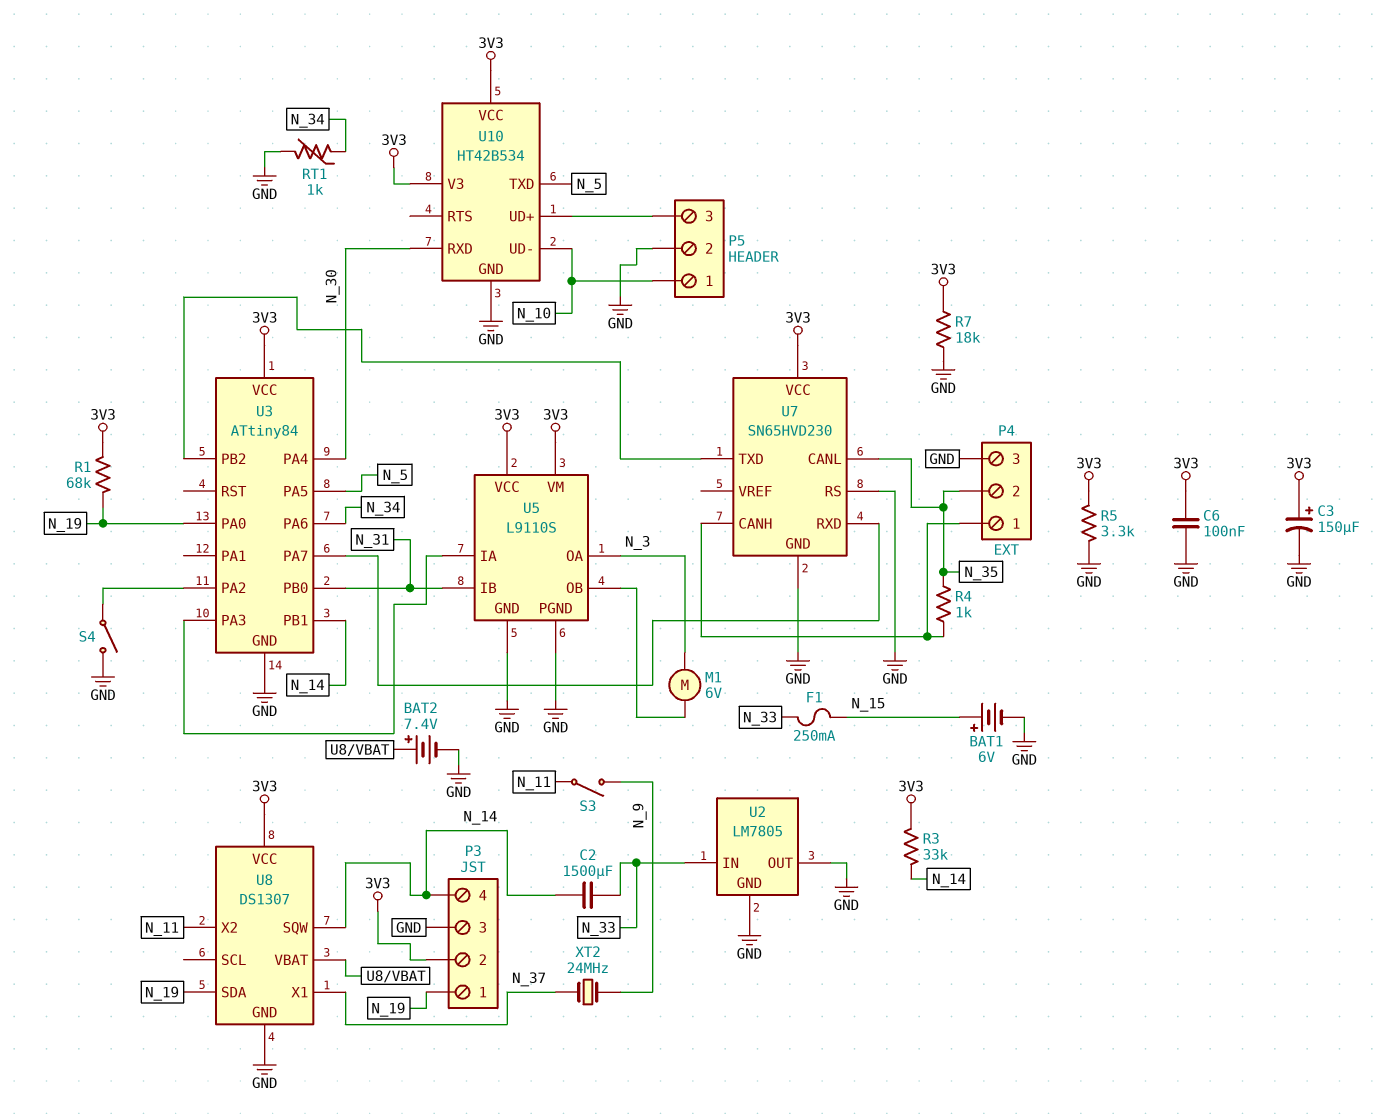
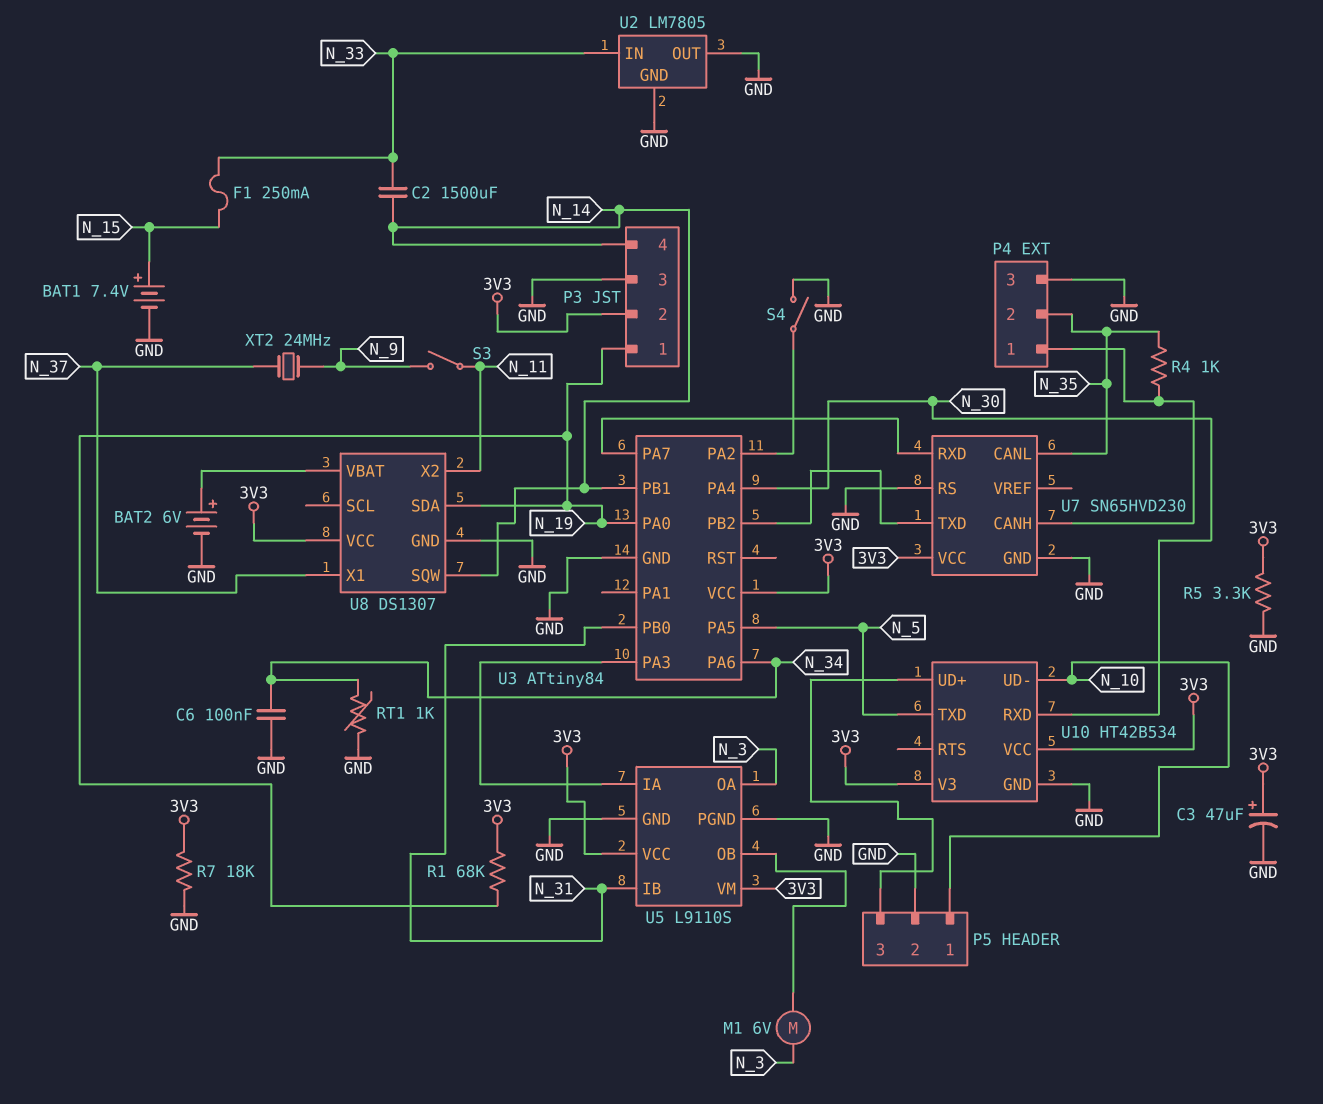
BAT1: 6V (plus N_15, minus GND) -> 7.4V (plus N_15, minus GND)
BAT2: 7.4V (plus U8/VBAT, minus GND) -> 6V (plus U8/VBAT, minus GND)
C3: 150uF (plus 3V3, minus GND) -> 47uF (plus 3V3, minus GND)
C6: 100nF (3V3, GND) -> 100nF (GND, N_34)
R3: 33k (3V3, N_14) -> none

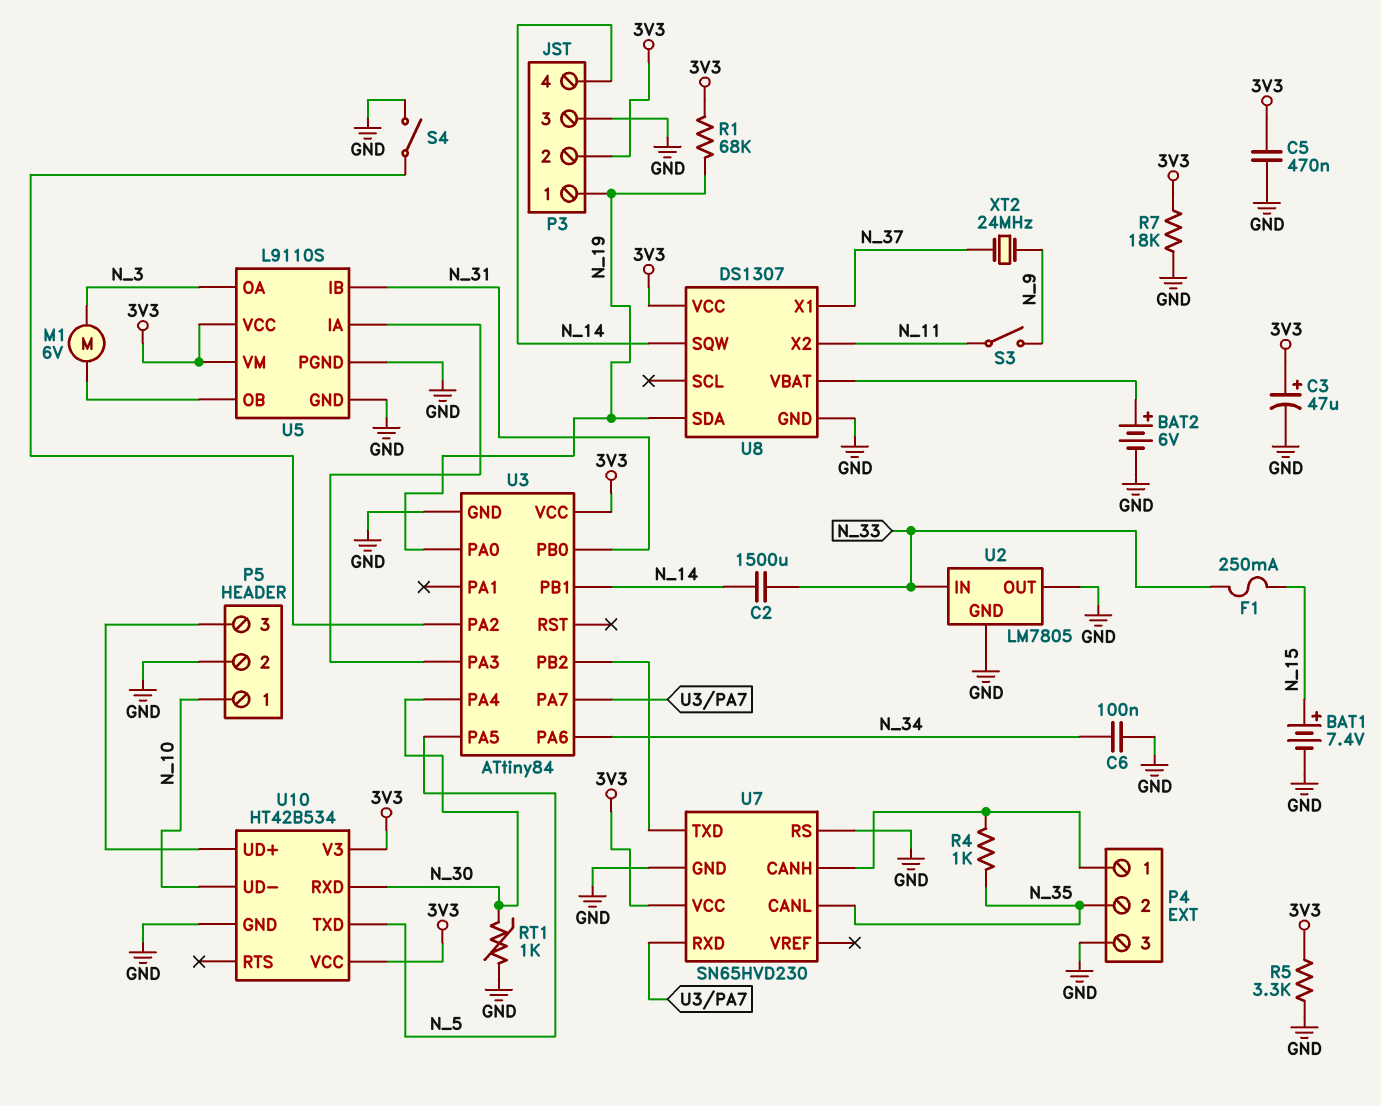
C5: none -> 470nF (3V3, GND)
RT1: 1k (GND, N_34) -> 1k (GND, N_30)

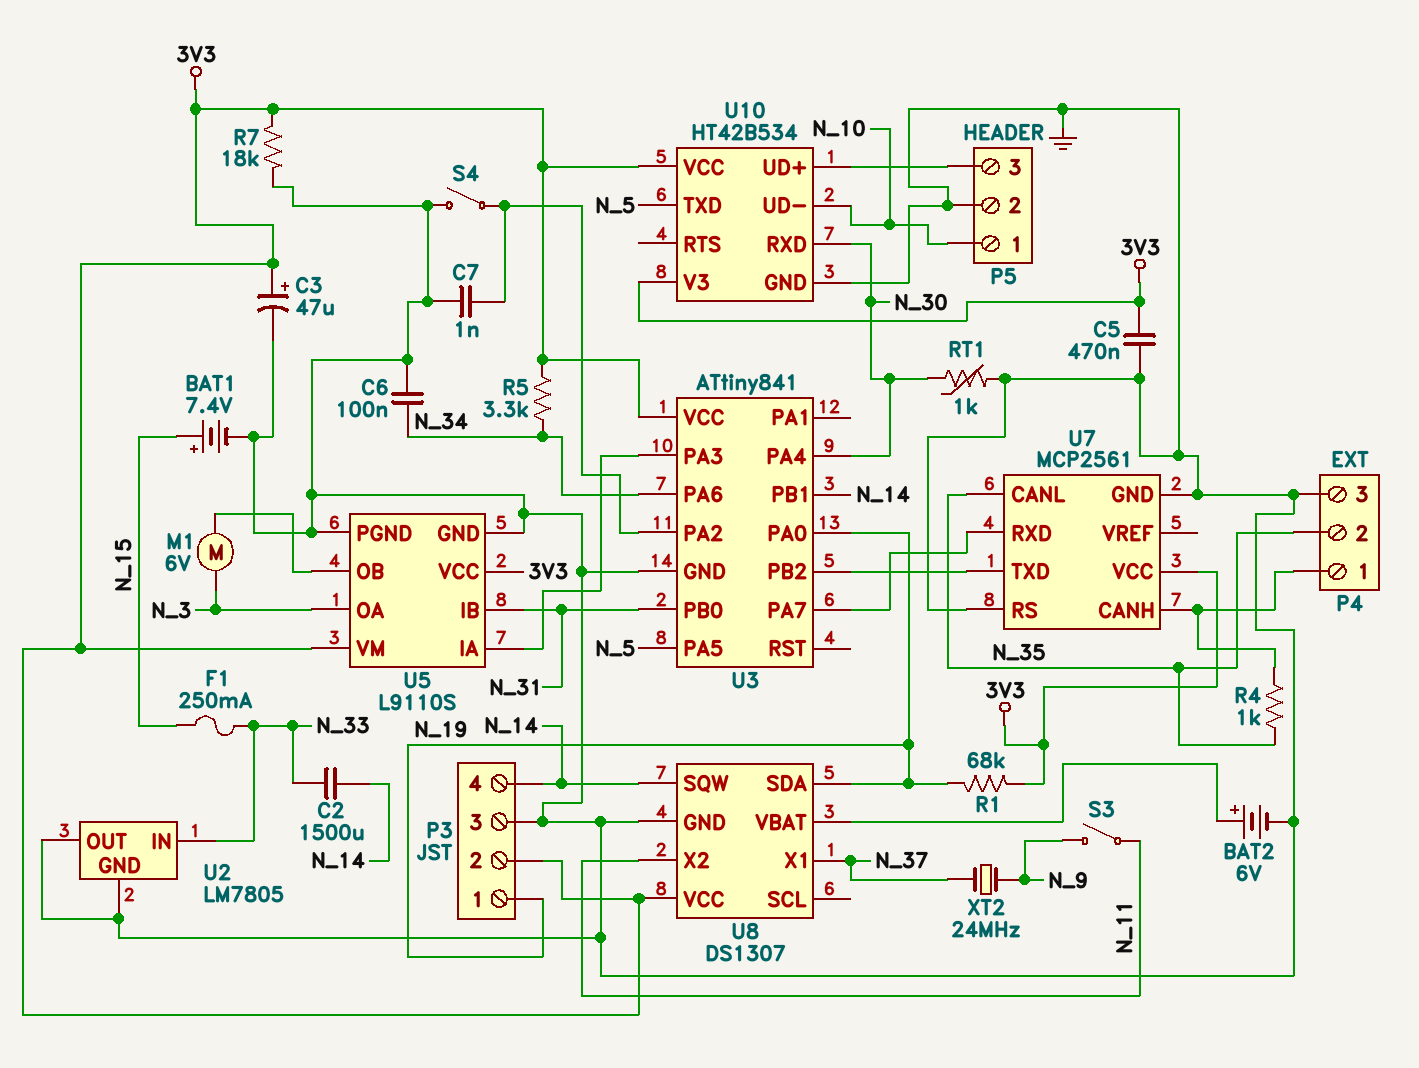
C7: none -> 1nF (GND, U3/PA2)
R5: 3.3k (3V3, GND) -> 3.3k (3V3, N_34)
U3: ATtiny84 -> ATtiny841
U7: SN65HVD230 -> MCP2561

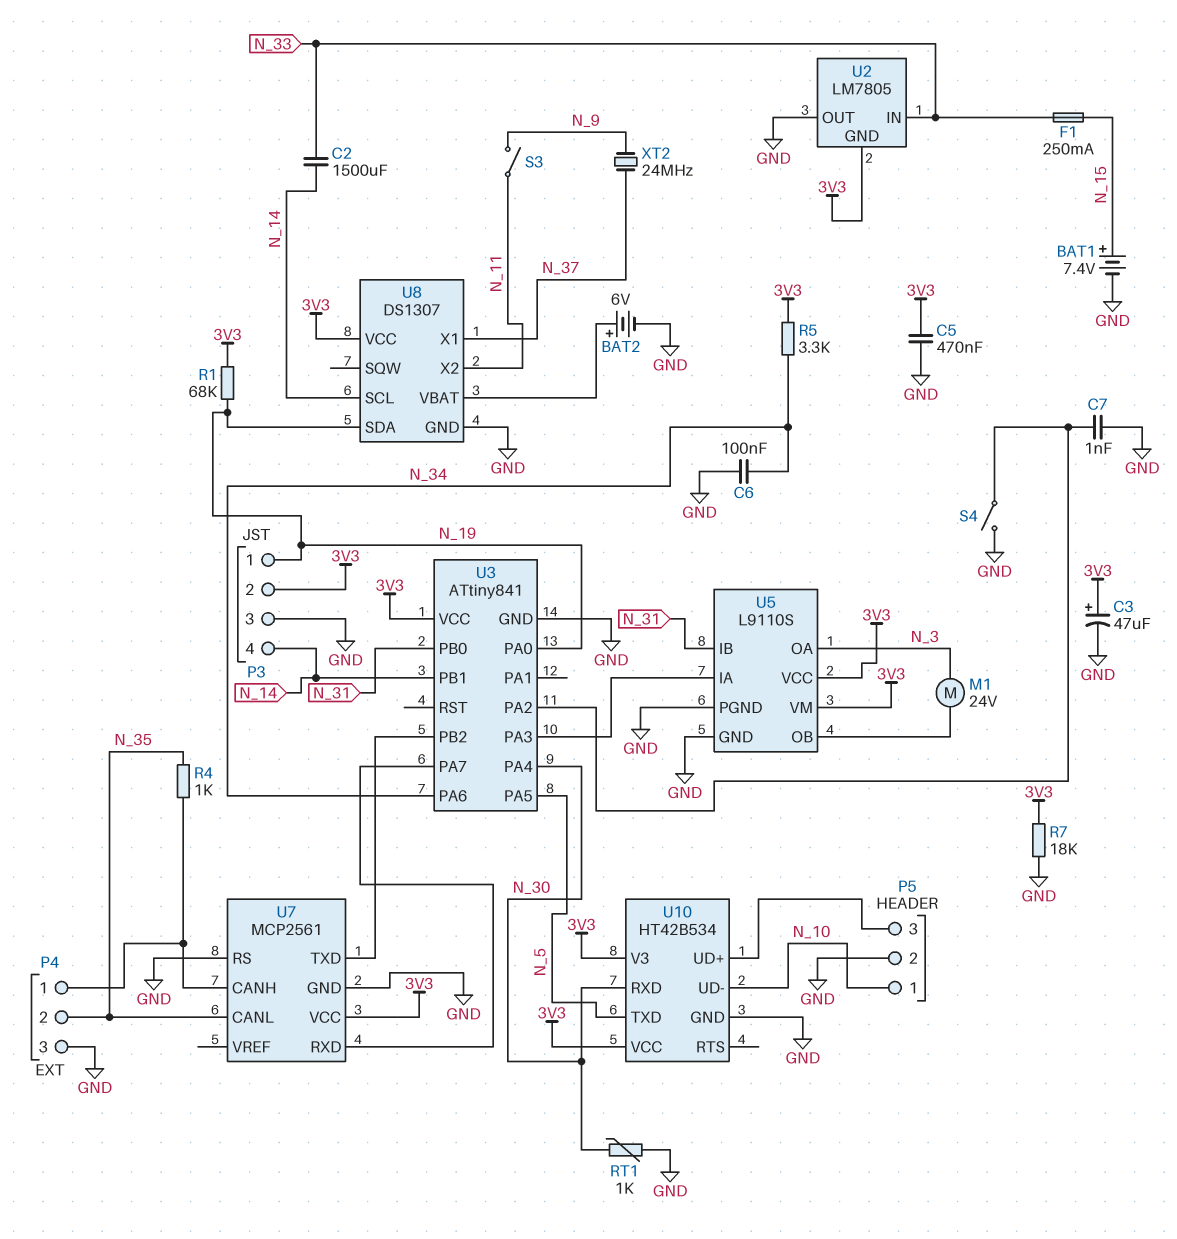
M1: motor 6V (N_3, U5/OB) -> motor 24V (N_3, U5/OB)
U2 pin GND: GND -> 3V3
U8 pin SCL: none -> N_14
U8 pin SQW: N_14 -> none

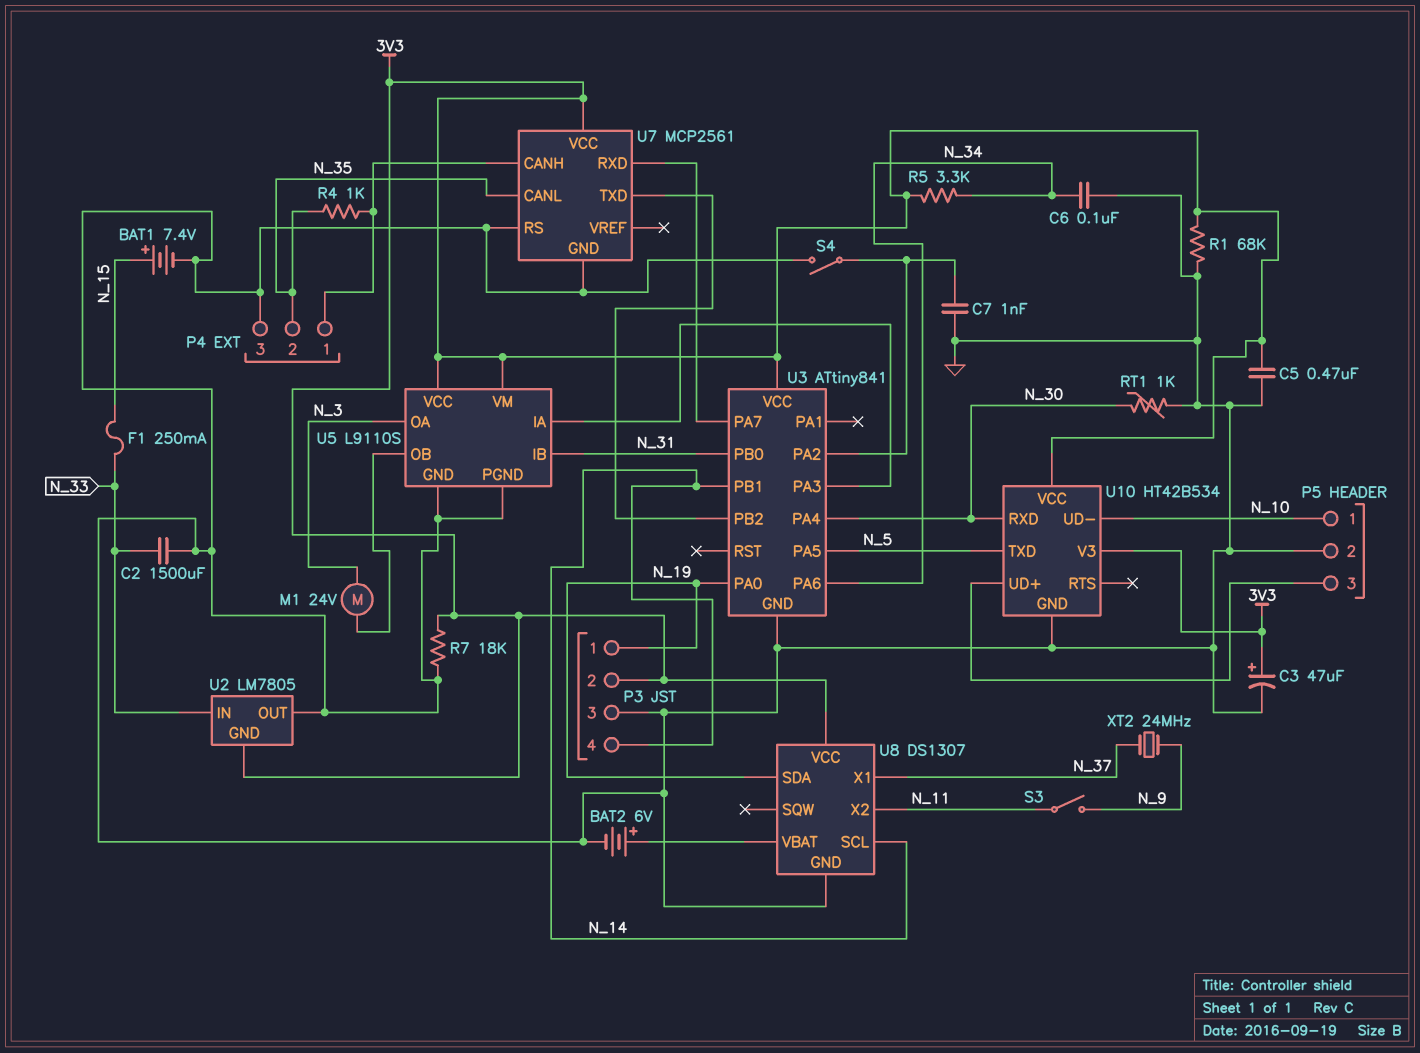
C2: 1500uF (N_14, N_33) -> 1500uF (GND, N_33)
R1: 68k (3V3, N_19) -> 68k (3V3, GND)

